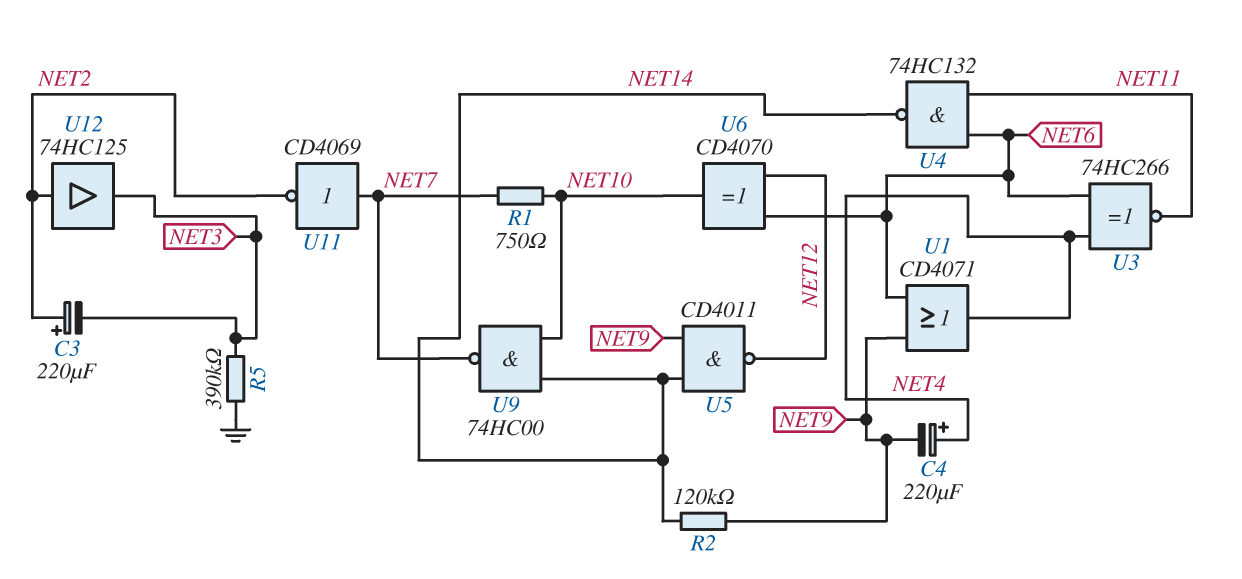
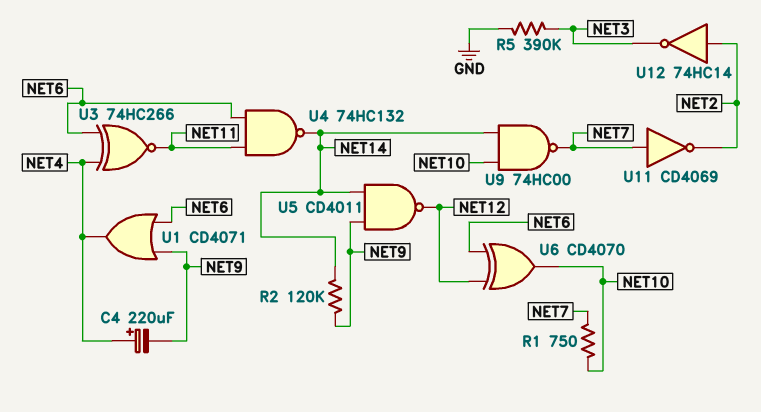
C3: 220uF (plus NET2, minus NET3) -> none
U12: buffer 74HC125 (in NET2, out NET3) -> NOT 74HC14 (in NET2, out NET3)

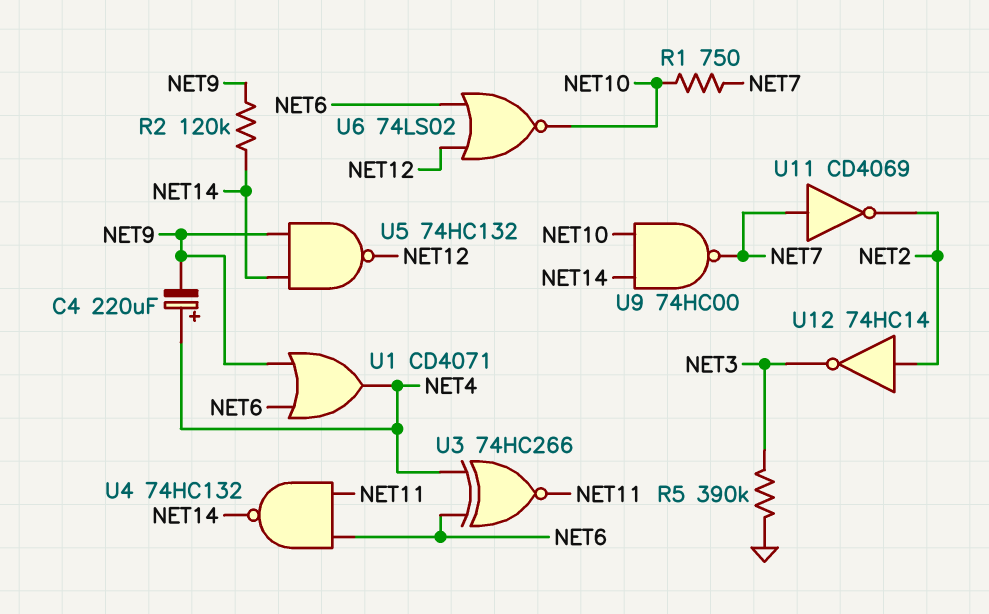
U5: NAND CD4011 (in NET9, in NET14, out NET12) -> NAND 74HC132 (in NET9, in NET14, out NET12)
U6: XOR CD4070 (in NET6, in NET12, out NET10) -> NOR 74LS02 (in NET6, in NET12, out NET10)

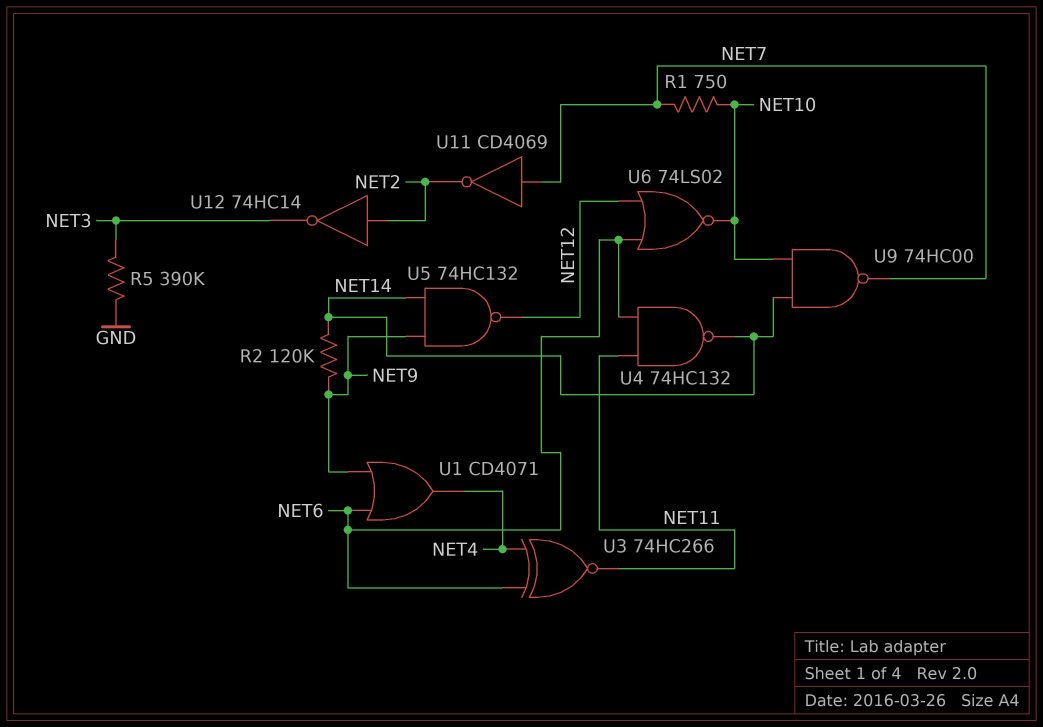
C4: 220uF (plus NET4, minus NET9) -> none

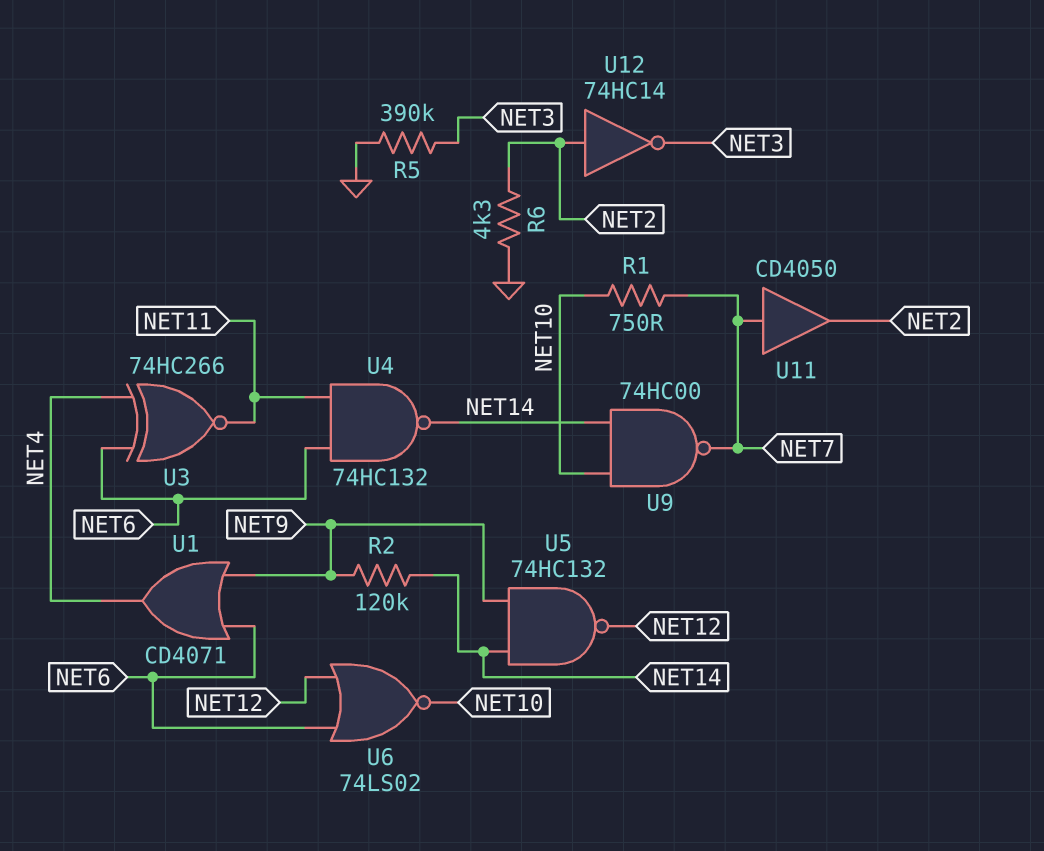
R6: none -> 4.3k (GND, NET2)
U11: NOT CD4069 (in NET7, out NET2) -> buffer CD4050 (in NET7, out NET2)

